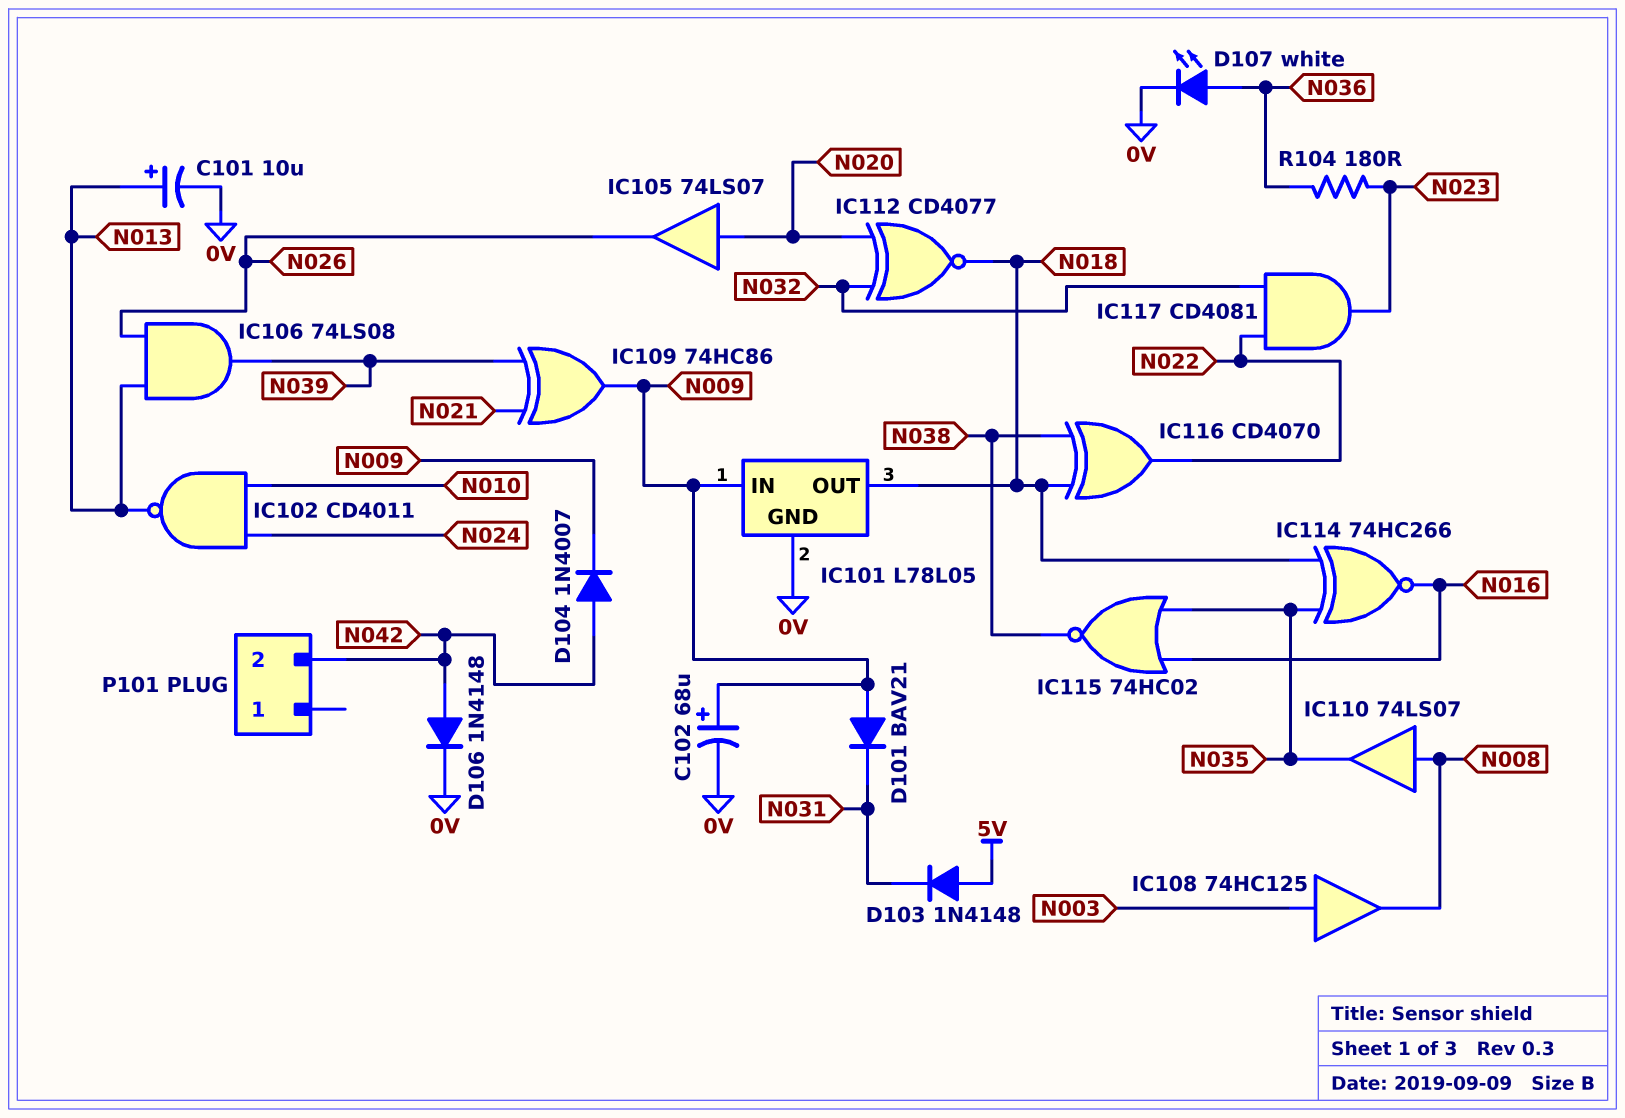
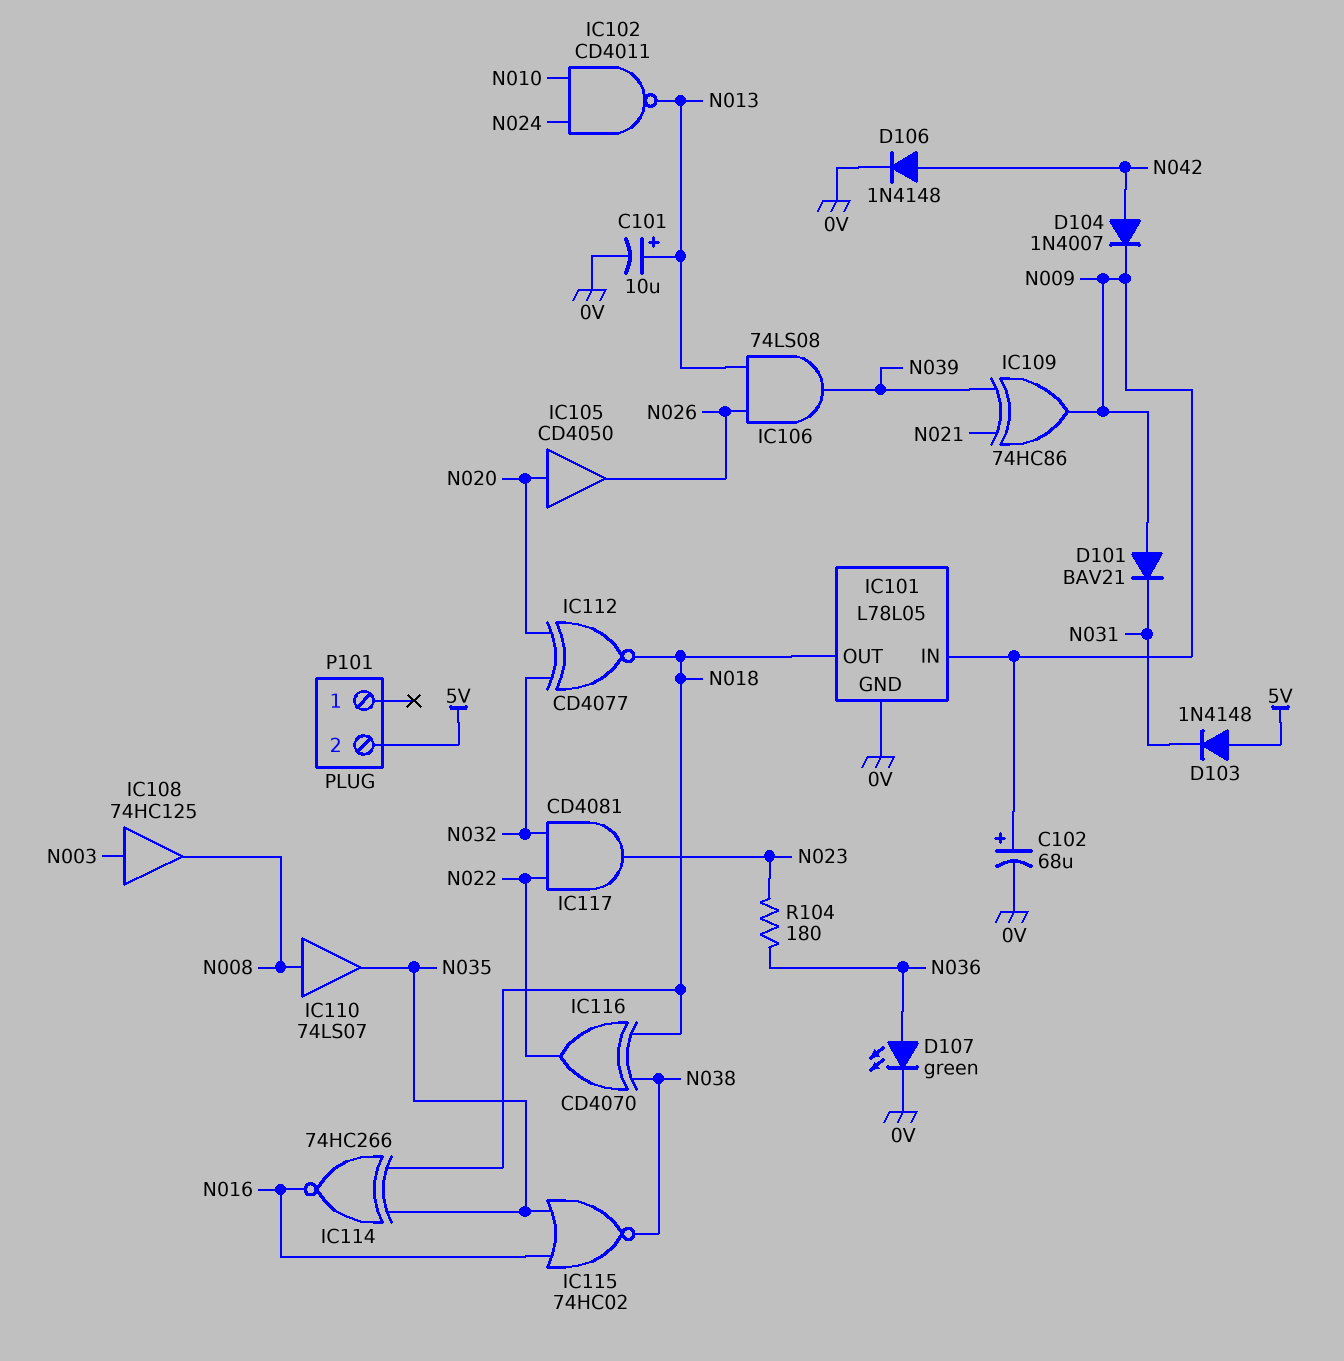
D107: LED white (A N036, K 0V) -> LED green (A N036, K 0V)
IC105: buffer 74LS07 (in N020, out N026) -> buffer CD4050 (in N020, out N026)
P101 pin 2: N042 -> 5V

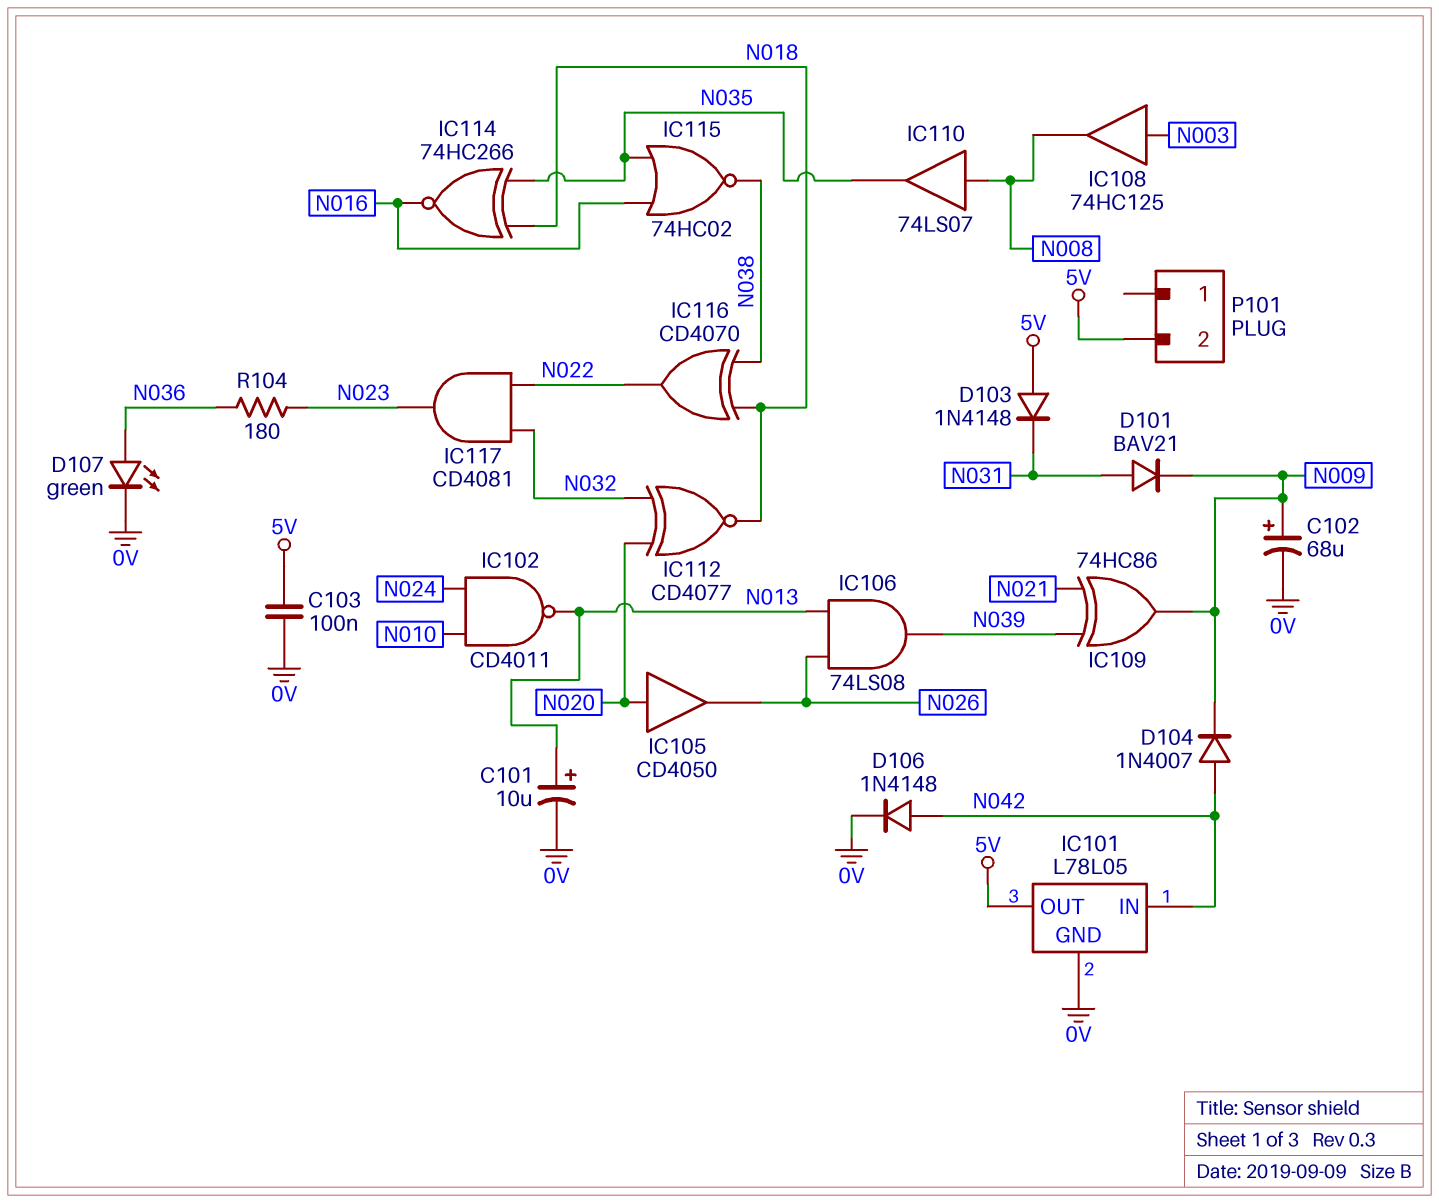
C103: none -> 100nF (0V, 5V)
D101: diode BAV21 (A N009, K N031) -> diode BAV21 (A N031, K N009)
IC101 pin IN: N009 -> N042
IC101 pin OUT: N018 -> 5V

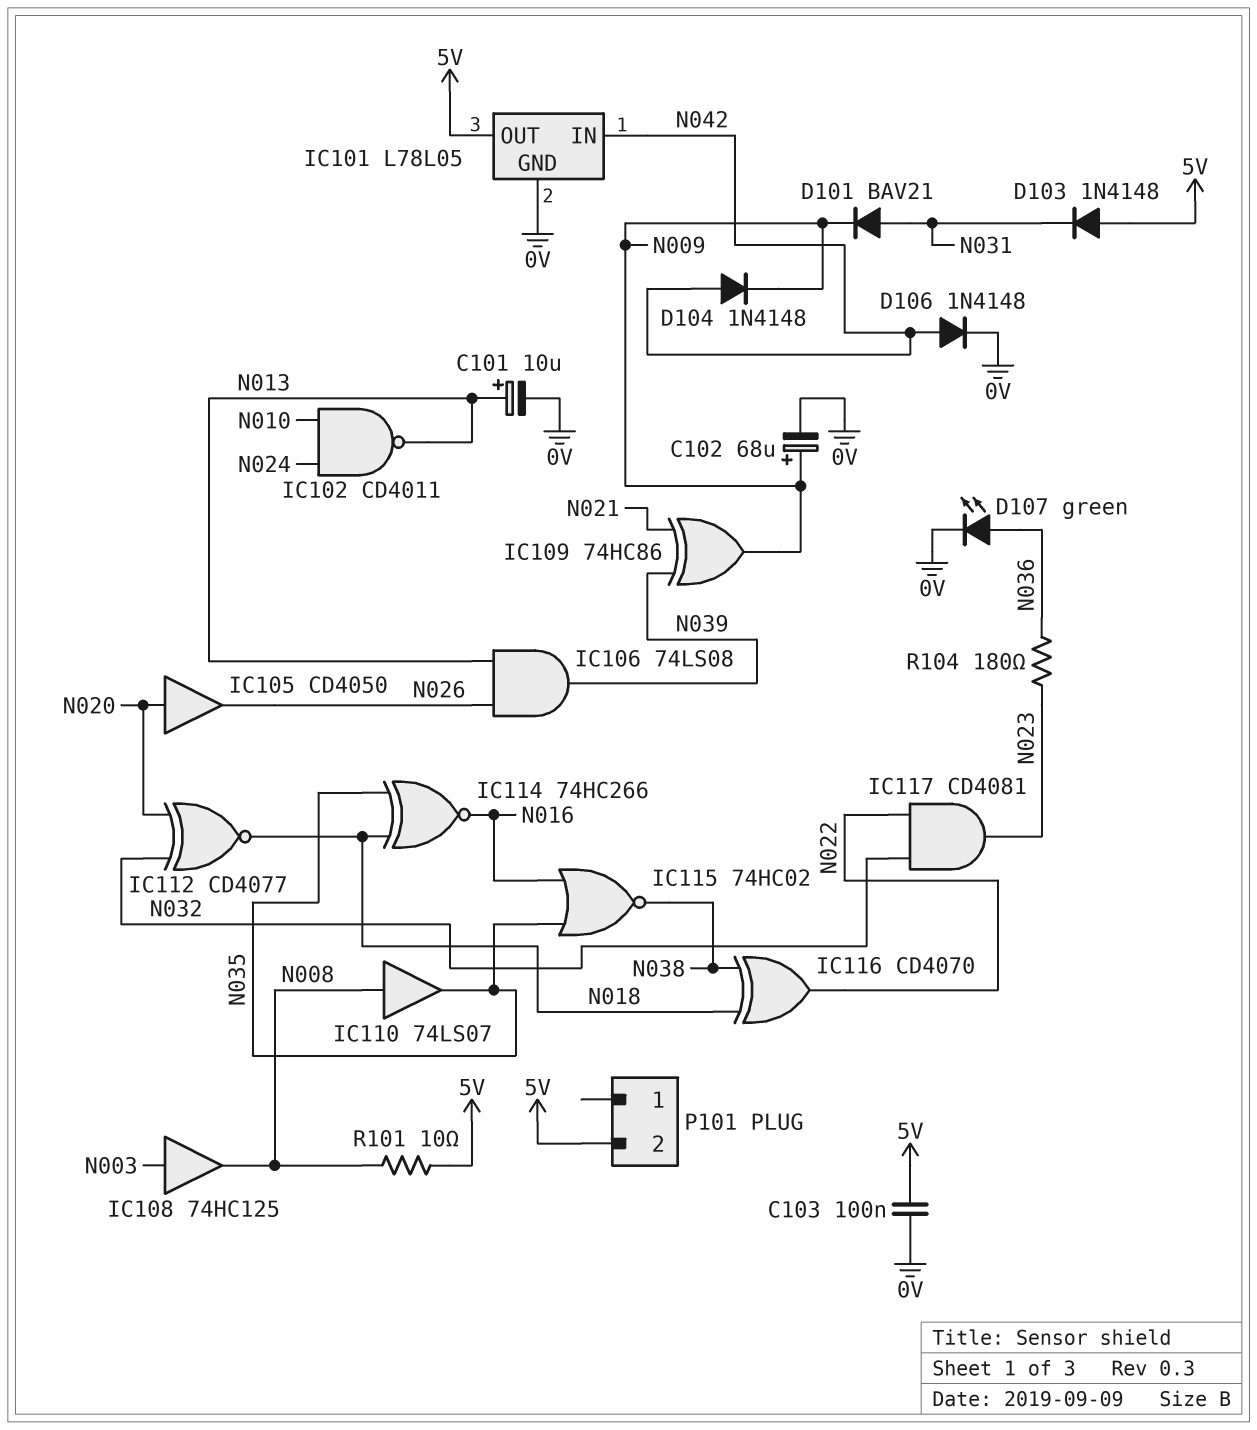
D104: diode 1N4007 (A N042, K N009) -> diode 1N4148 (A N042, K N009)
R101: none -> 10 (5V, N008)

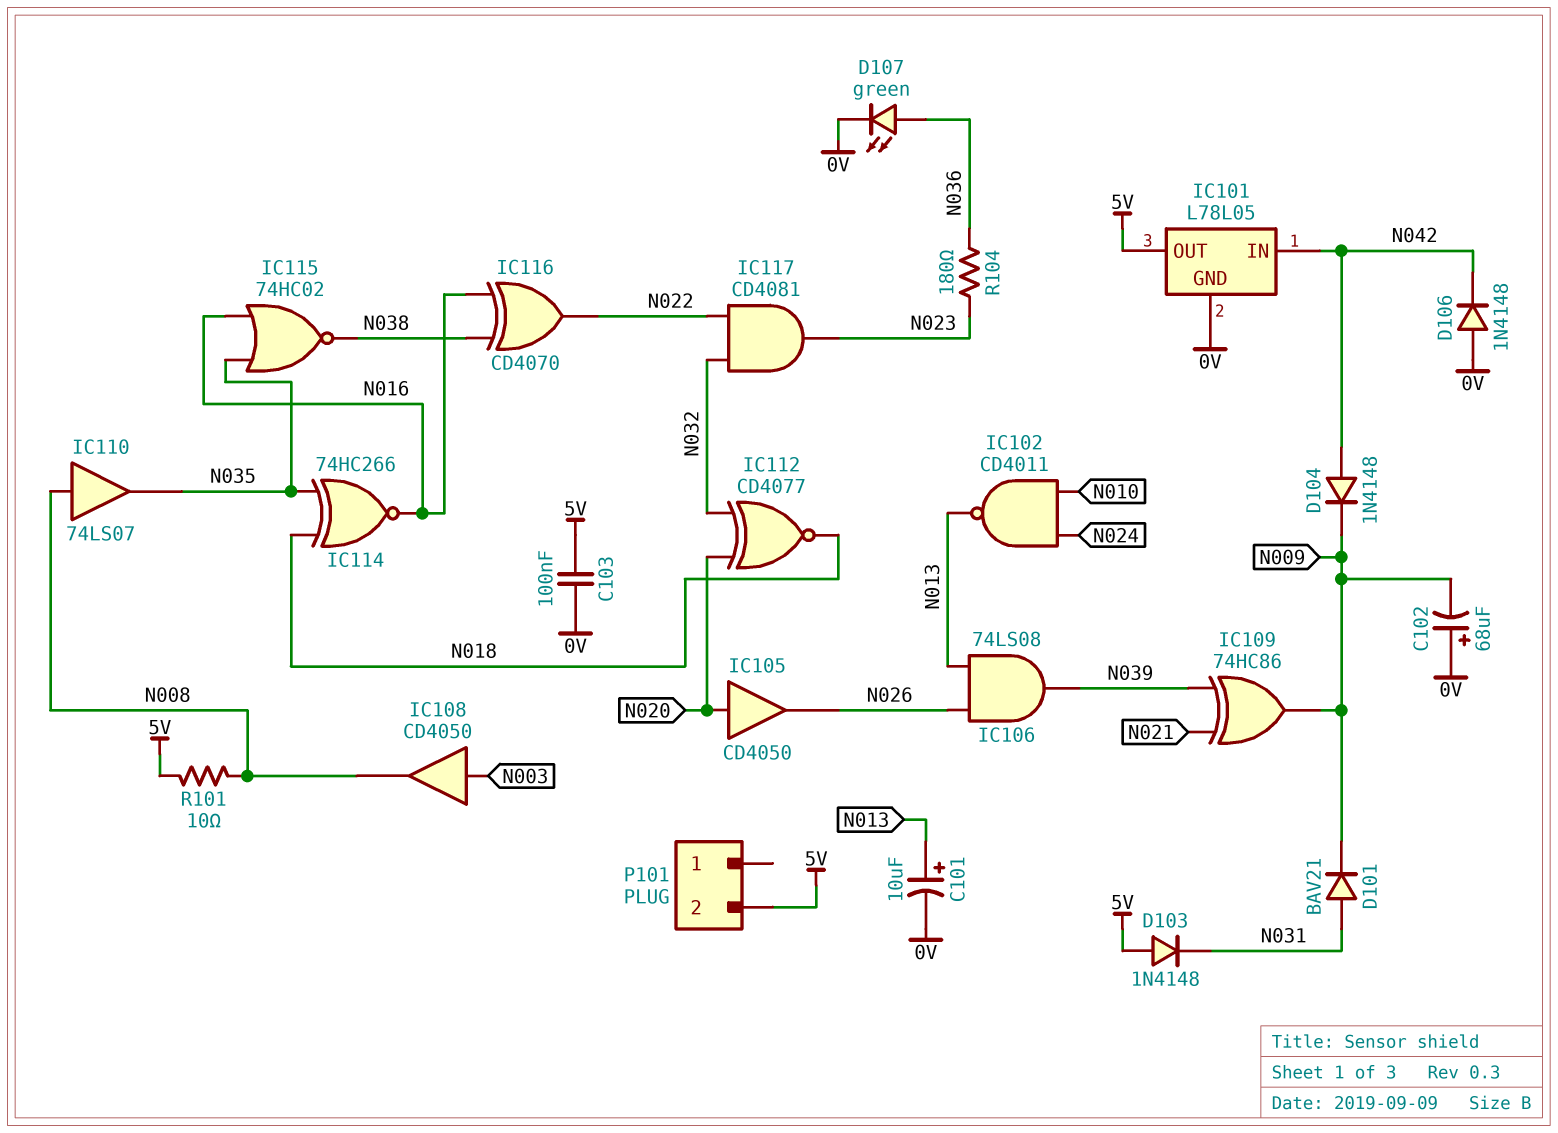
C102: 68uF (plus N009, minus 0V) -> 68uF (plus 0V, minus N009)
D106: diode 1N4148 (A N042, K 0V) -> diode 1N4148 (A 0V, K N042)
IC108: buffer 74HC125 (in N003, out N008) -> buffer CD4050 (in N003, out N008)
IC116: XOR CD4070 (in N018, in N038, out N022) -> XOR CD4070 (in N016, in N038, out N022)

